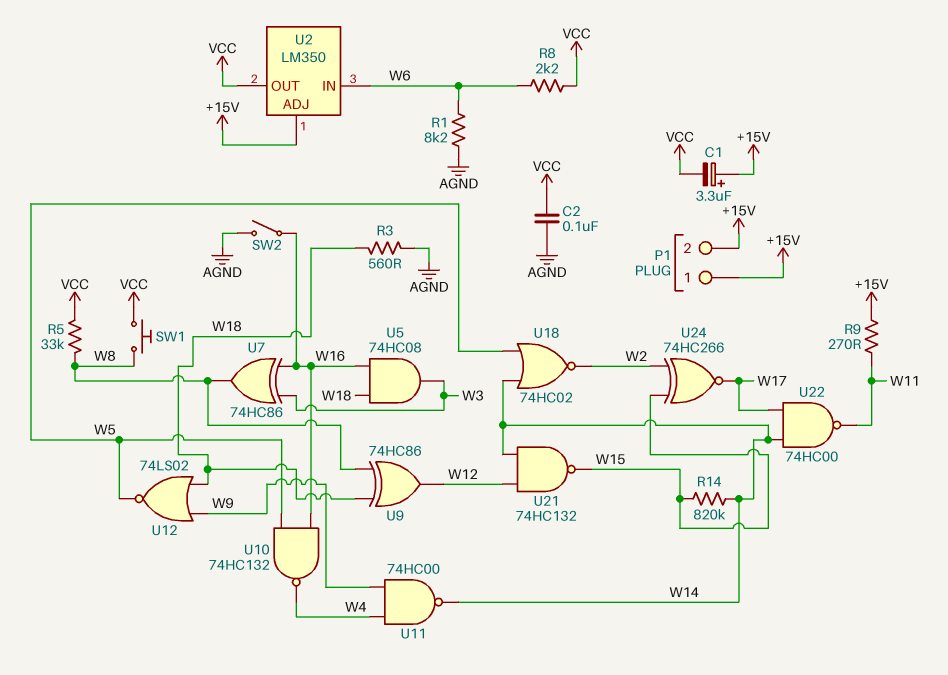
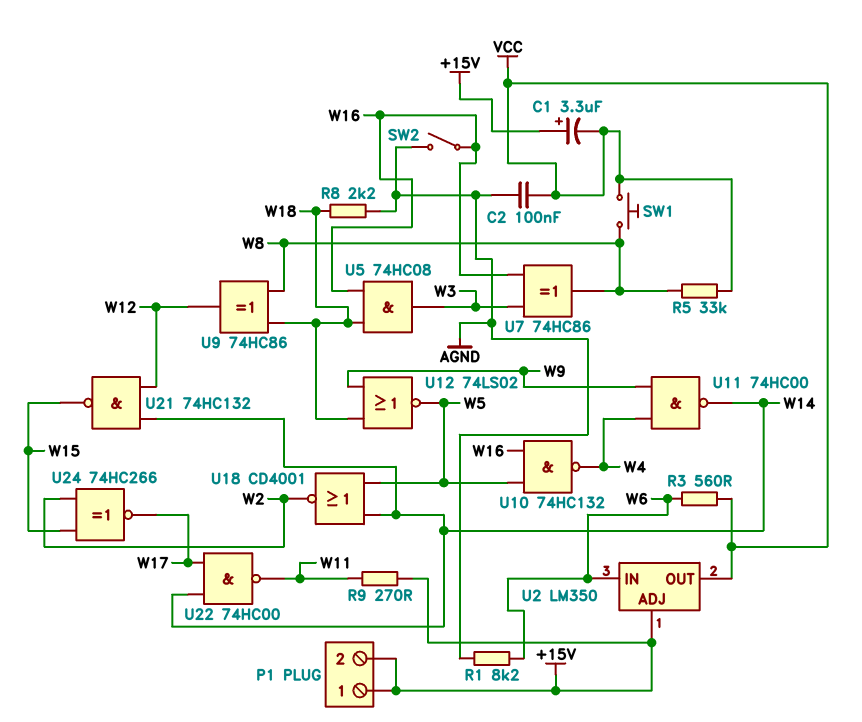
R3: 560 (AGND, W18) -> 560 (VCC, W6)
R8: 2.2k (VCC, W6) -> 2.2k (AGND, W18)
R14: 820k (W14, W15) -> none
U18: NOR 74HC02 (in W5, in W14, out W2) -> NOR CD4001 (in W5, in W14, out W2)

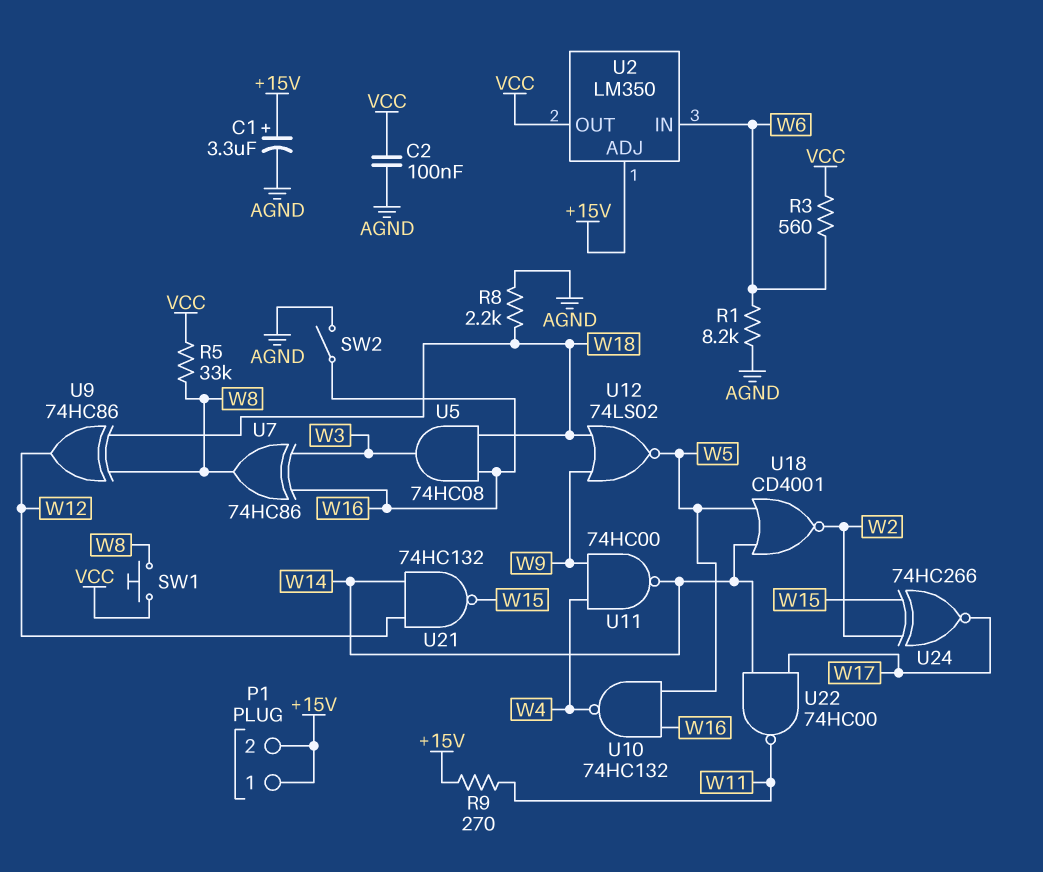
C1: 3.3uF (plus +15V, minus VCC) -> 3.3uF (plus +15V, minus AGND)

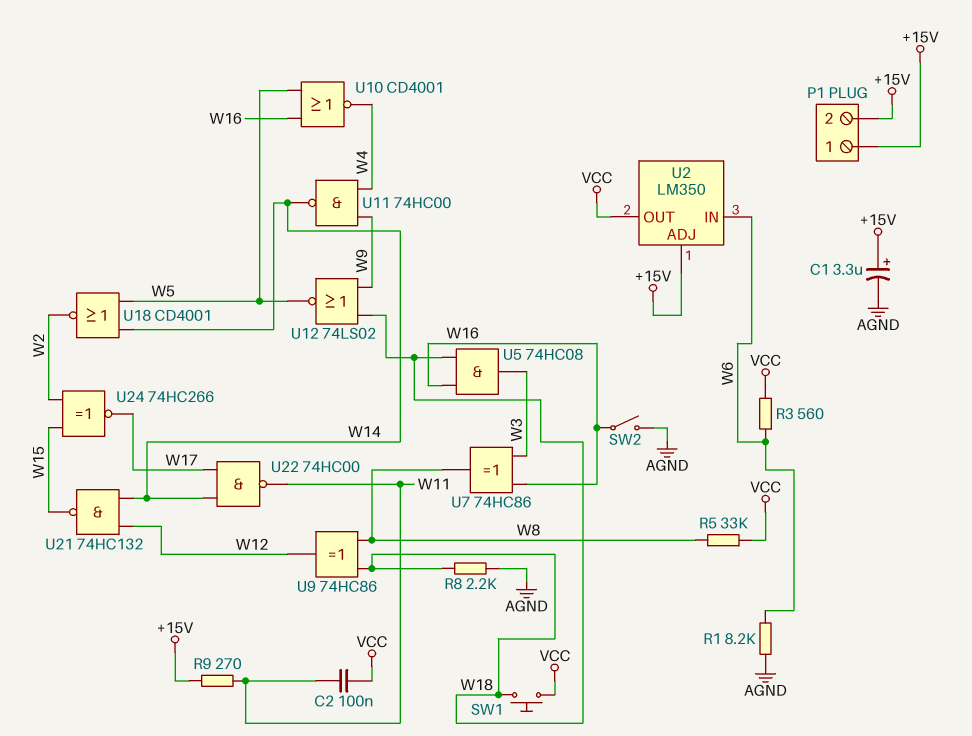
C2: 100nF (AGND, VCC) -> 100nF (VCC, W11)
SW1: button (VCC, W8) -> button (VCC, W18)
U10: NAND 74HC132 (in W5, in W16, out W4) -> NOR CD4001 (in W5, in W16, out W4)

